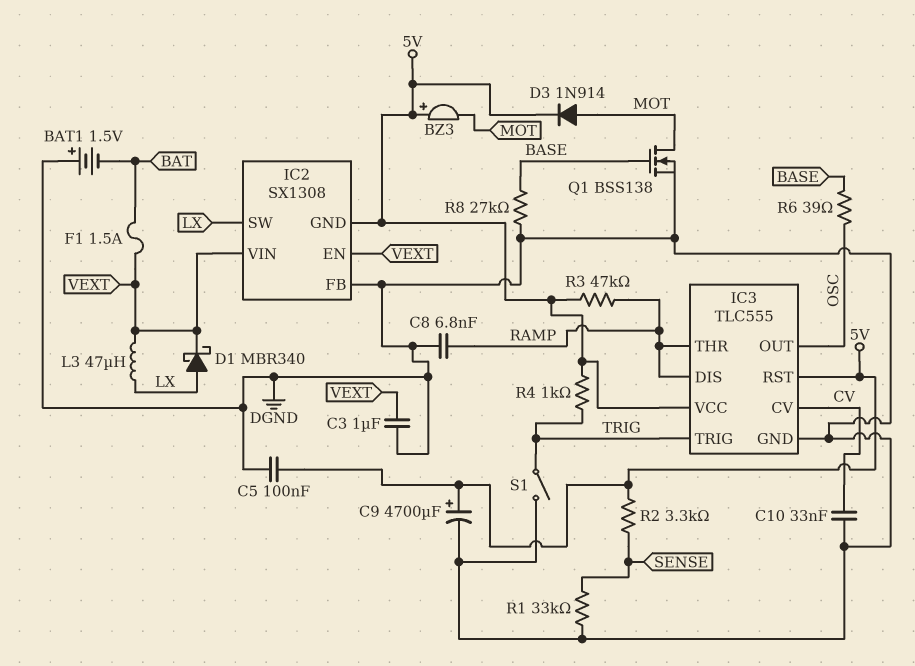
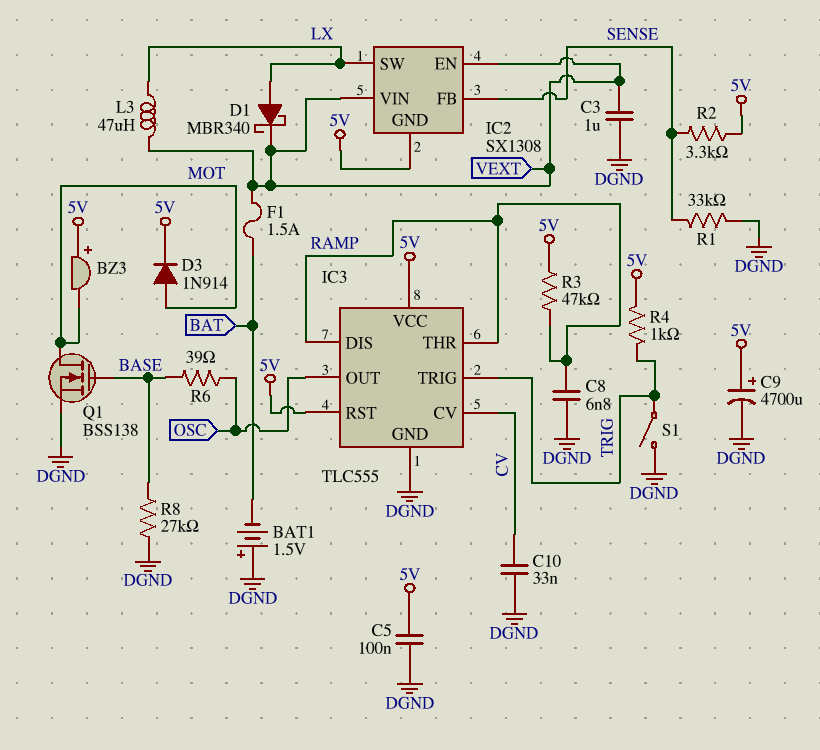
IC2 pin FB: DGND -> SENSE

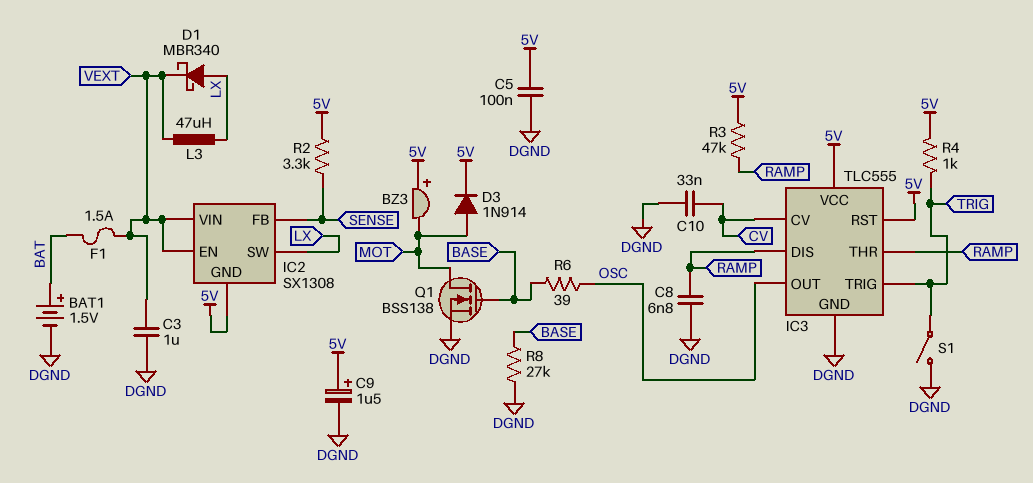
BAT1: 1.5V (plus DGND, minus BAT) -> 1.5V (plus BAT, minus DGND)
C9: 4700uF (plus 5V, minus DGND) -> 1.5uF (plus 5V, minus DGND)
R1: 33k (DGND, SENSE) -> none

